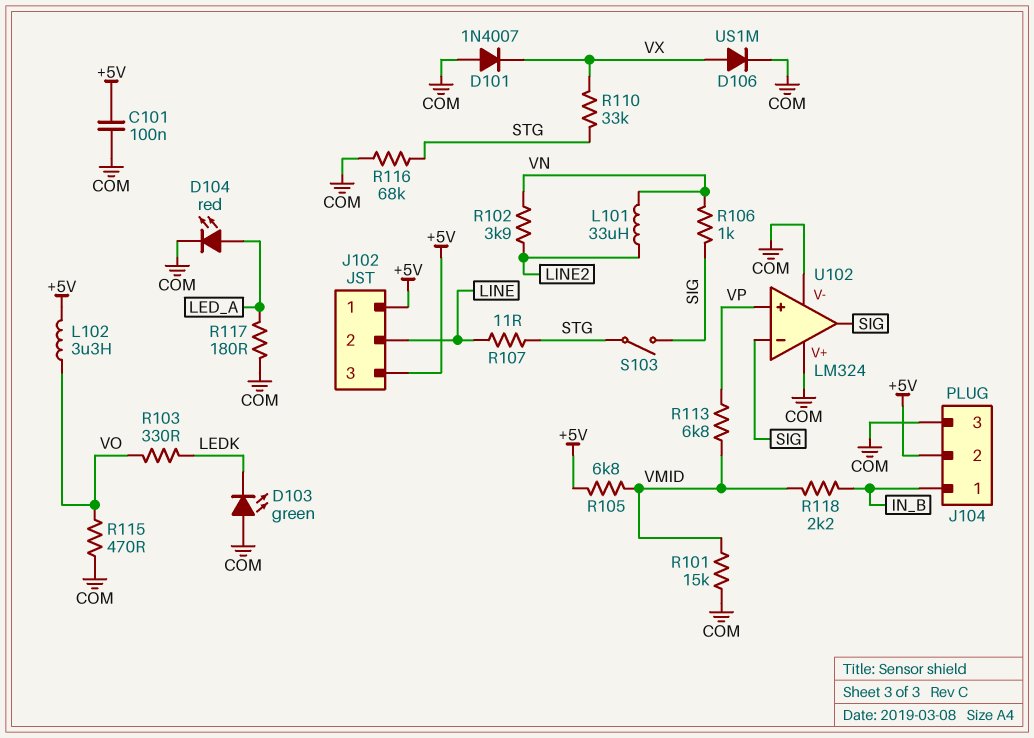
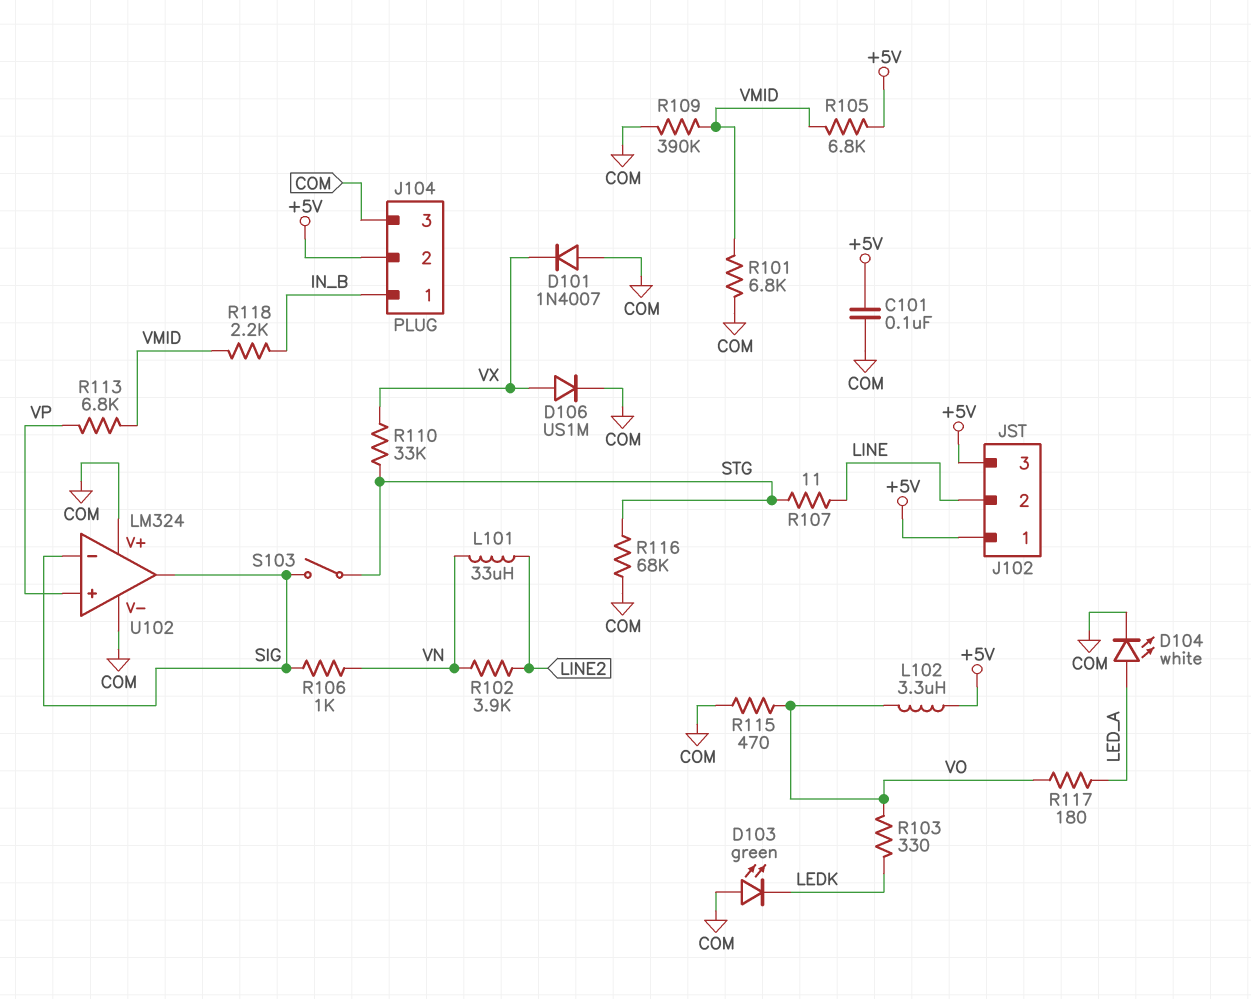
D104: LED red (A LED_A, K COM) -> LED white (A LED_A, K COM)
R101: 15k (COM, VMID) -> 6.8k (COM, VMID)
R109: none -> 390k (COM, VMID)
R117: 180 (COM, LED_A) -> 180 (LED_A, VO)

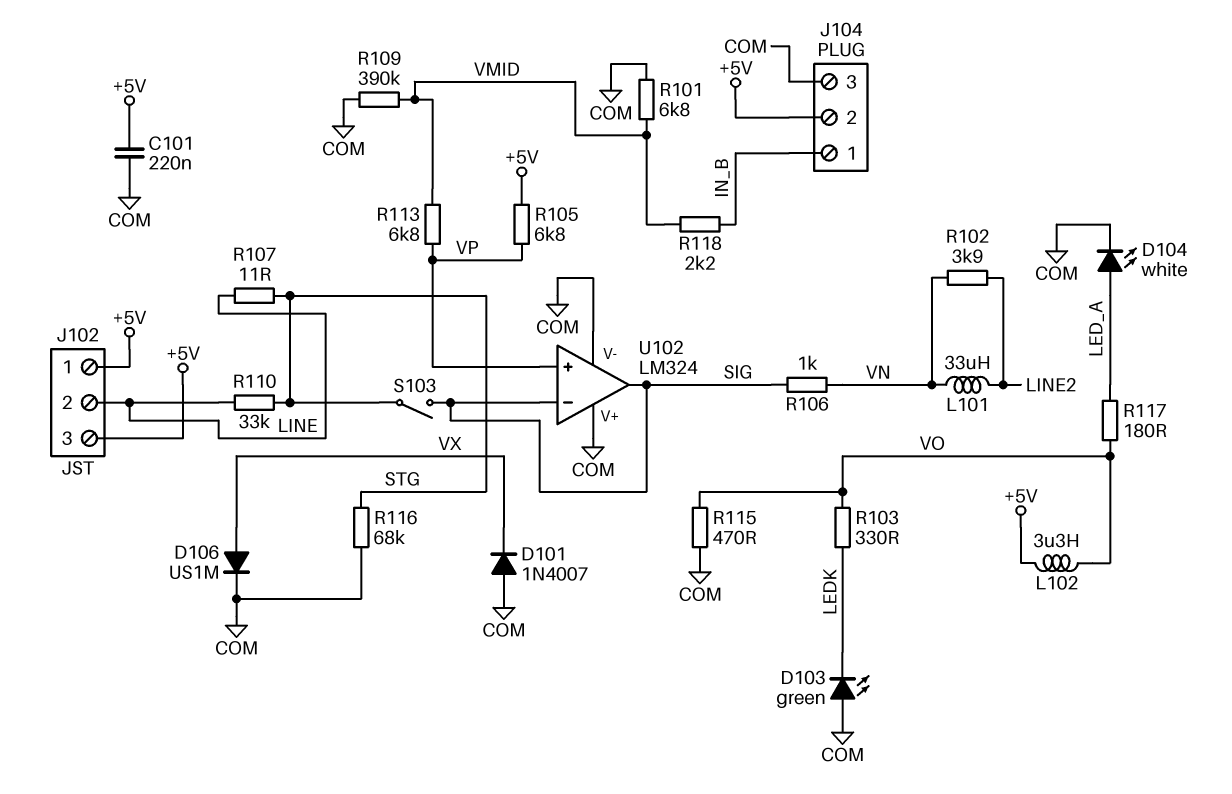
C101: 100nF (+5V, COM) -> 220nF (+5V, COM)
R105: 6.8k (+5V, VMID) -> 6.8k (+5V, VP)
R110: 33k (STG, VX) -> 33k (LINE, STG)

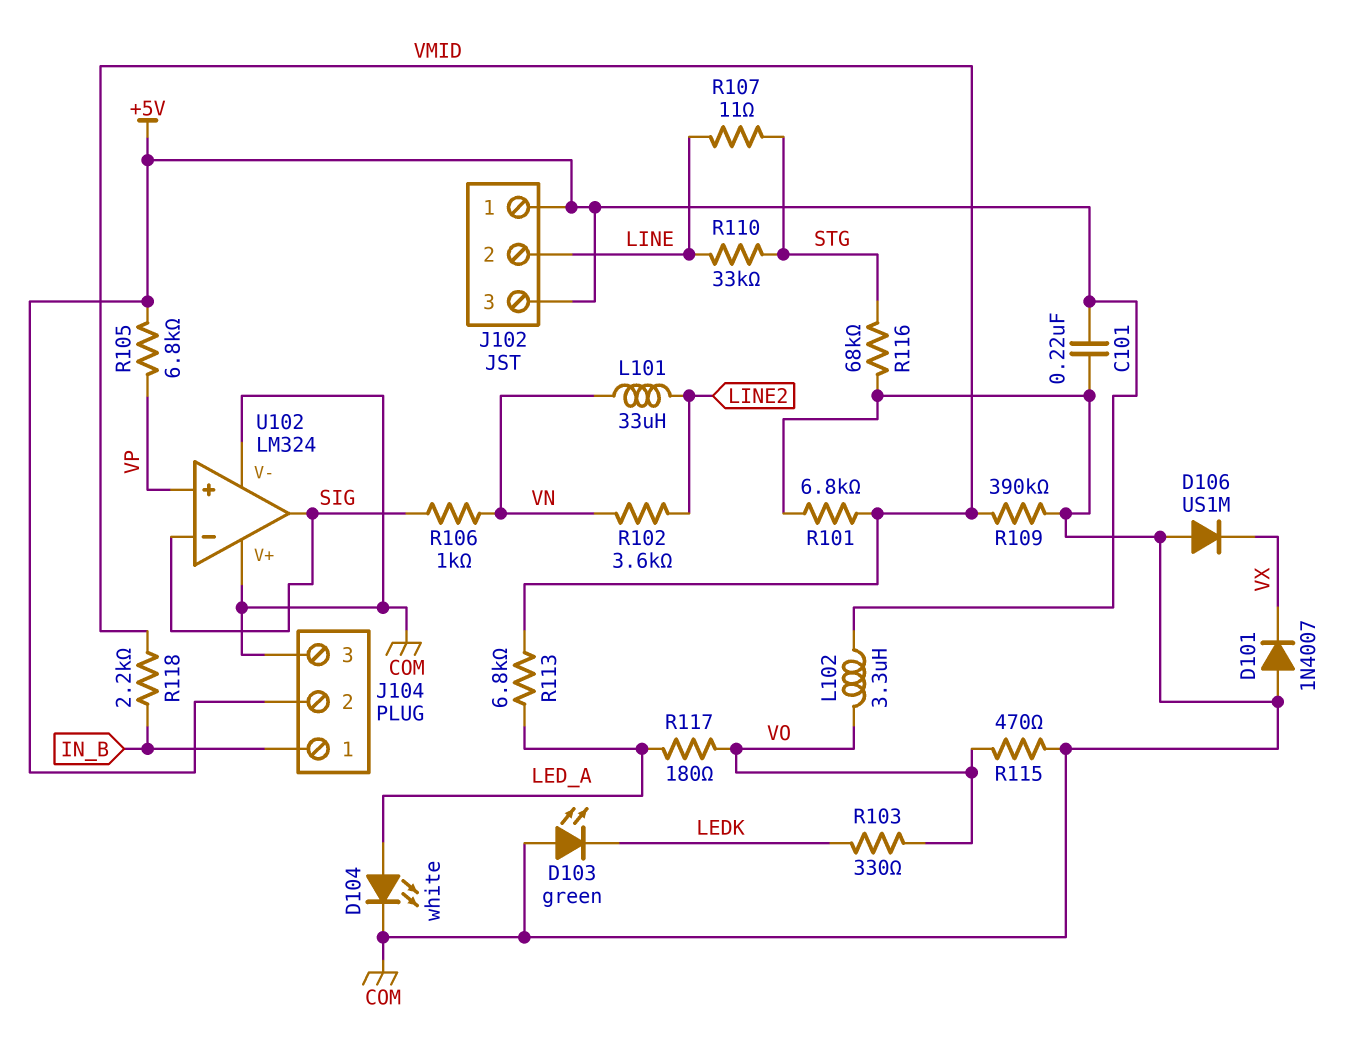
D106: diode US1M (A VX, K COM) -> diode US1M (A COM, K VX)
R102: 3.9k (LINE2, VN) -> 3.6k (LINE2, VN)
R113: 6.8k (VMID, VP) -> 6.8k (LED_A, VMID)
S103: switch (SIG, STG) -> none

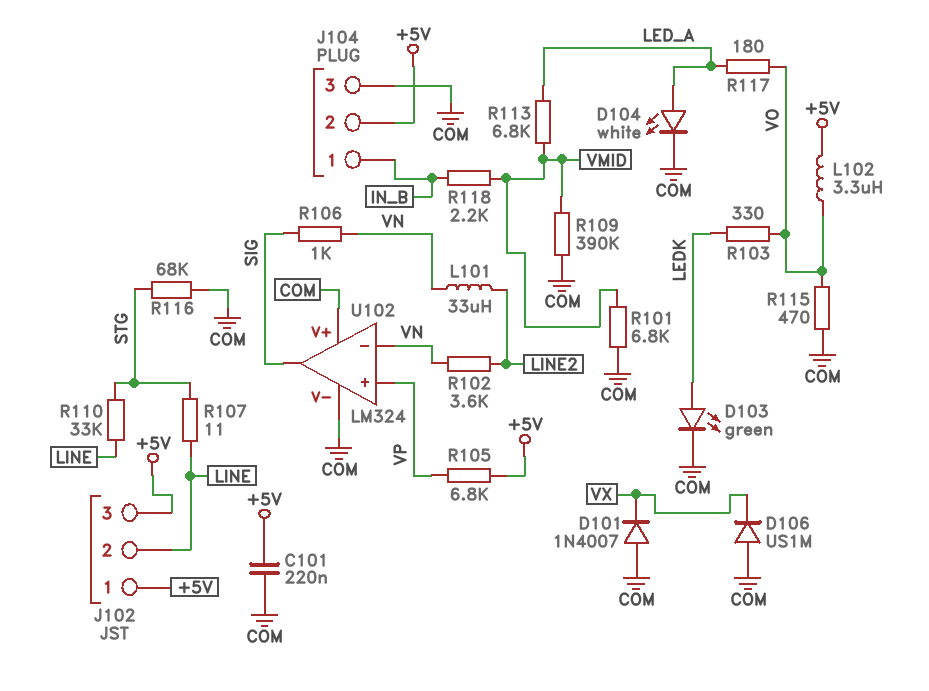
D103: LED green (A COM, K LEDK) -> LED green (A LEDK, K COM)
U102 pin in-: SIG -> VN

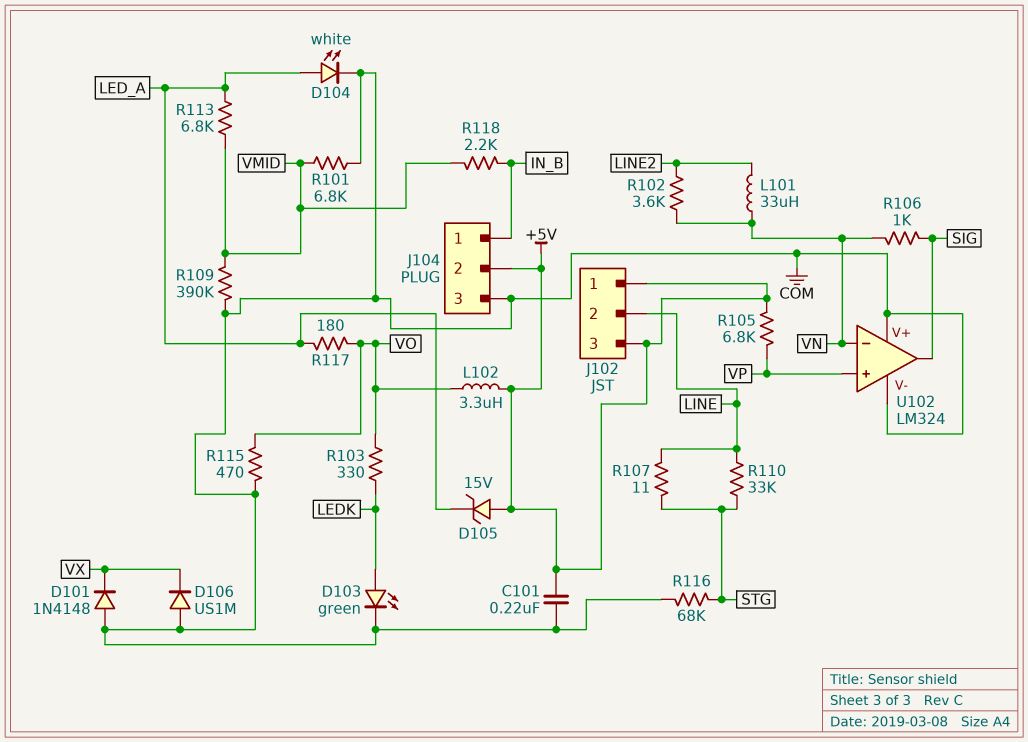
D101: diode 1N4007 (A COM, K VX) -> diode 1N4148 (A COM, K VX)
D105: none -> zener 15V (A +5V, K LED_A)

